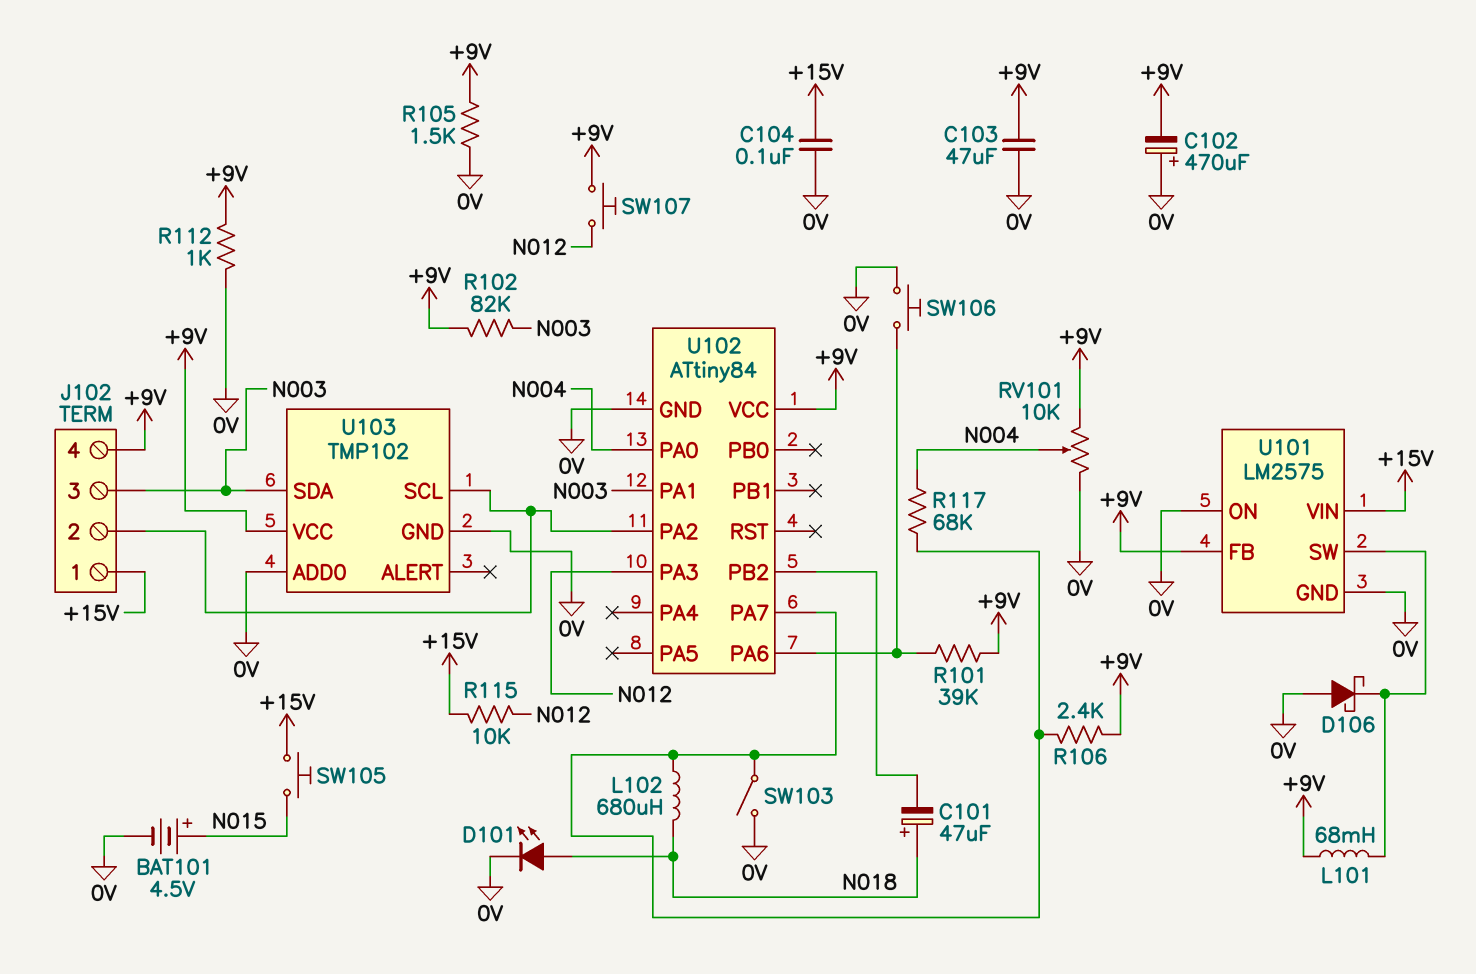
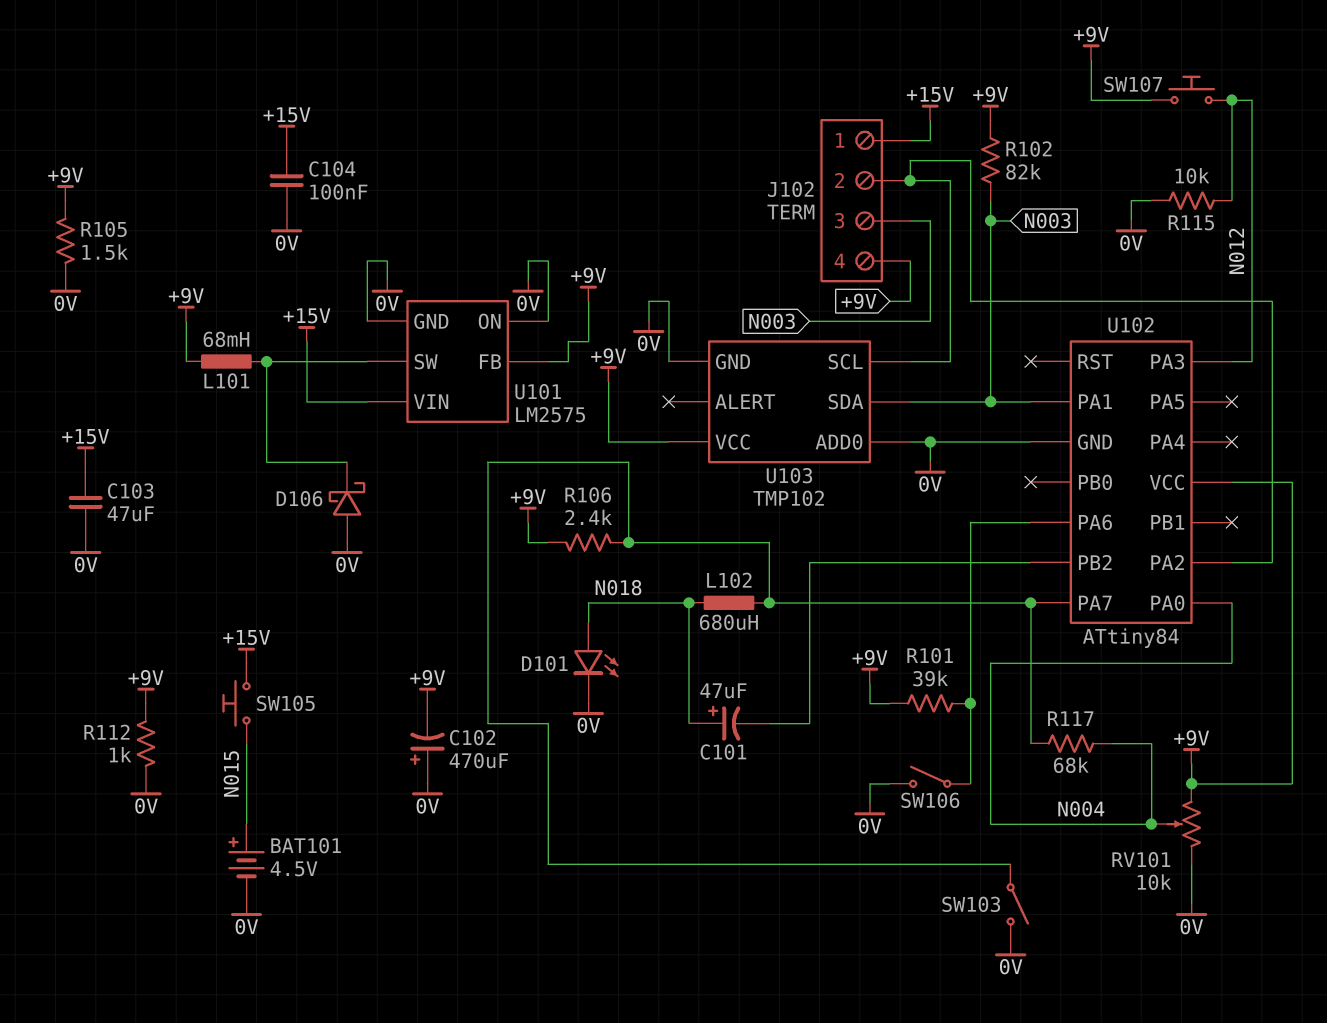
C103: 47uF (+9V, 0V) -> 47uF (+15V, 0V)
R115: 10k (+15V, N012) -> 10k (0V, N012)
SW106: button (0V, U102/PA6) -> switch (0V, U102/PA6)

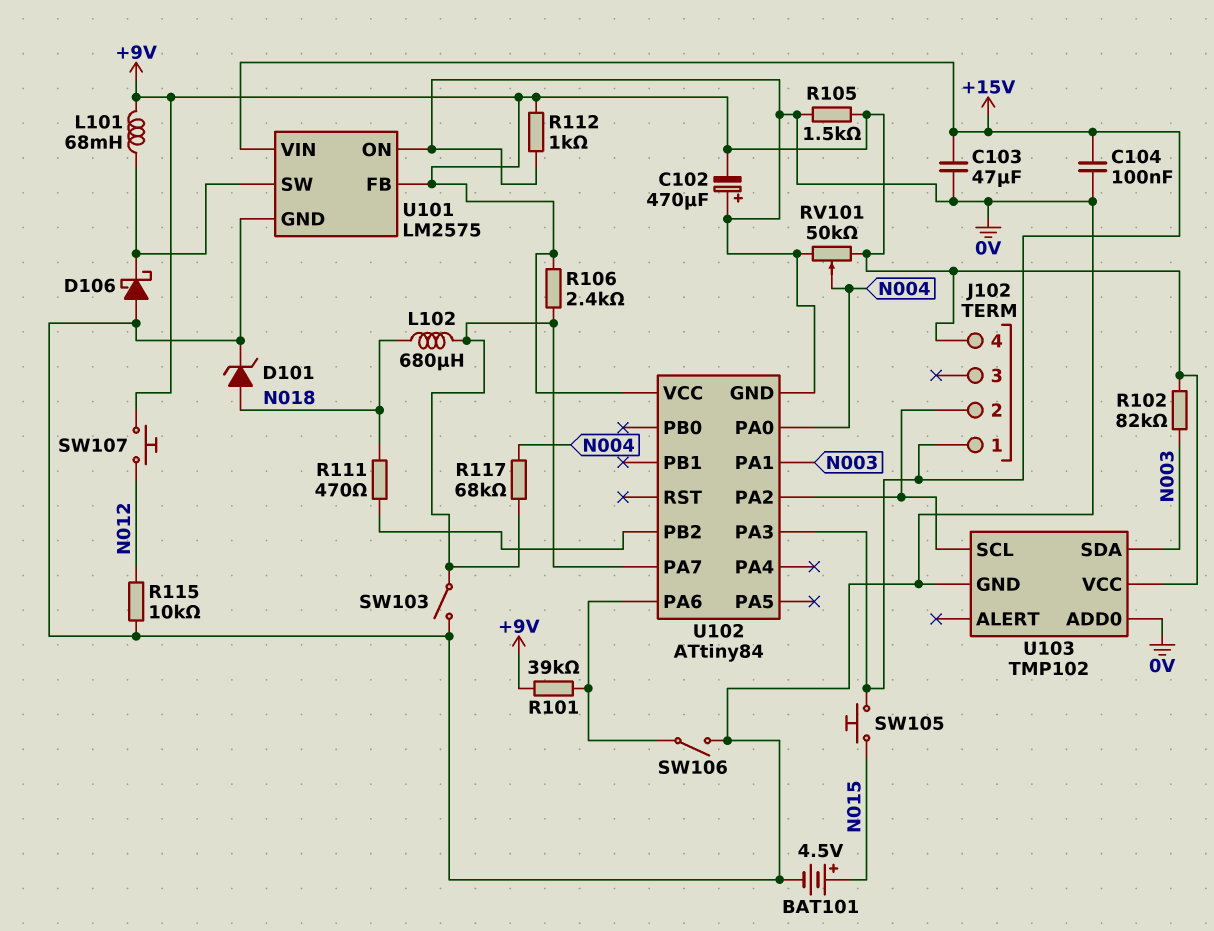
C101: 47uF (plus N018, minus U102/PB2) -> none
D101: LED (A N018, K 0V) -> zener (A N018, K 0V)
J102 pin 3: N003 -> none
R111: none -> 470 (N018, U102/PB2)
RV101: 10k (+9V, 0V, wiper N004) -> 50k (+9V, 0V, wiper N004)
U102 pin PA3: N012 -> +15V

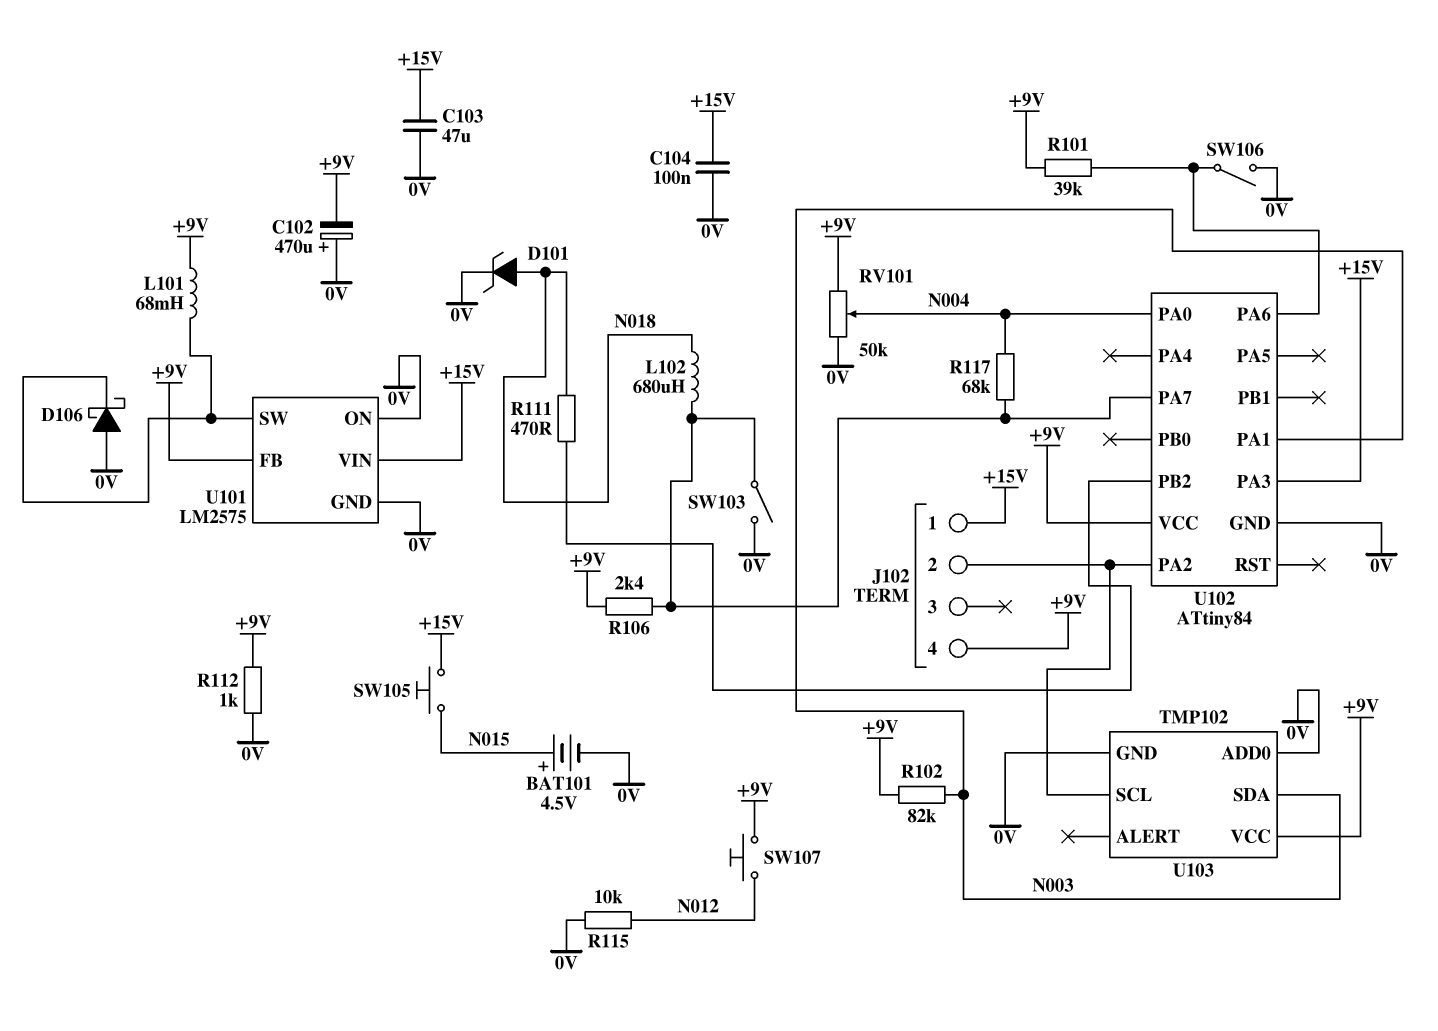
R105: 1.5k (+9V, 0V) -> none

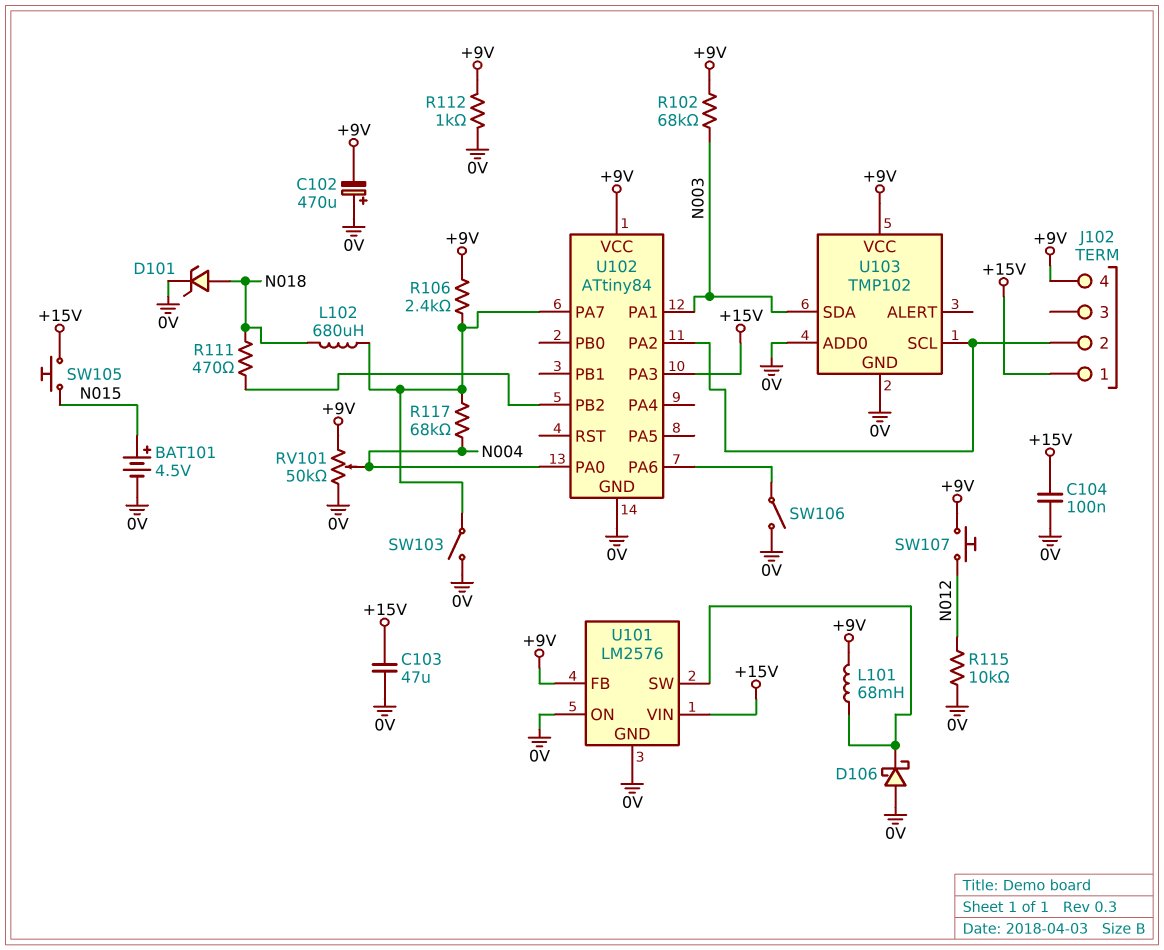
R101: 39k (+9V, U102/PA6) -> none
R102: 82k (+9V, N003) -> 68k (+9V, N003)
U101: LM2575 -> LM2576

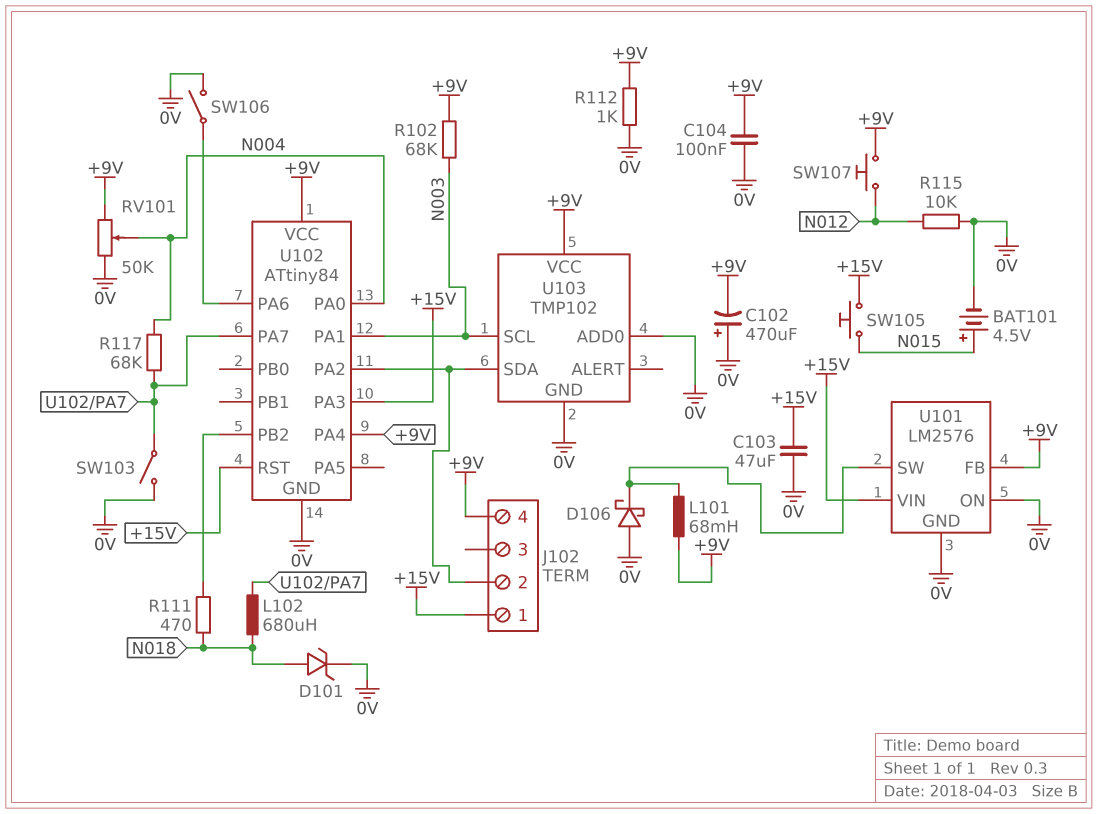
C104: 100nF (+15V, 0V) -> 100nF (+9V, 0V)
R106: 2.4k (+9V, U102/PA7) -> none
U102 pin PA4: none -> +9V
U102 pin RST: none -> +15V
U103 pin SCL: J102/2 -> N003
U103 pin SDA: N003 -> J102/2

